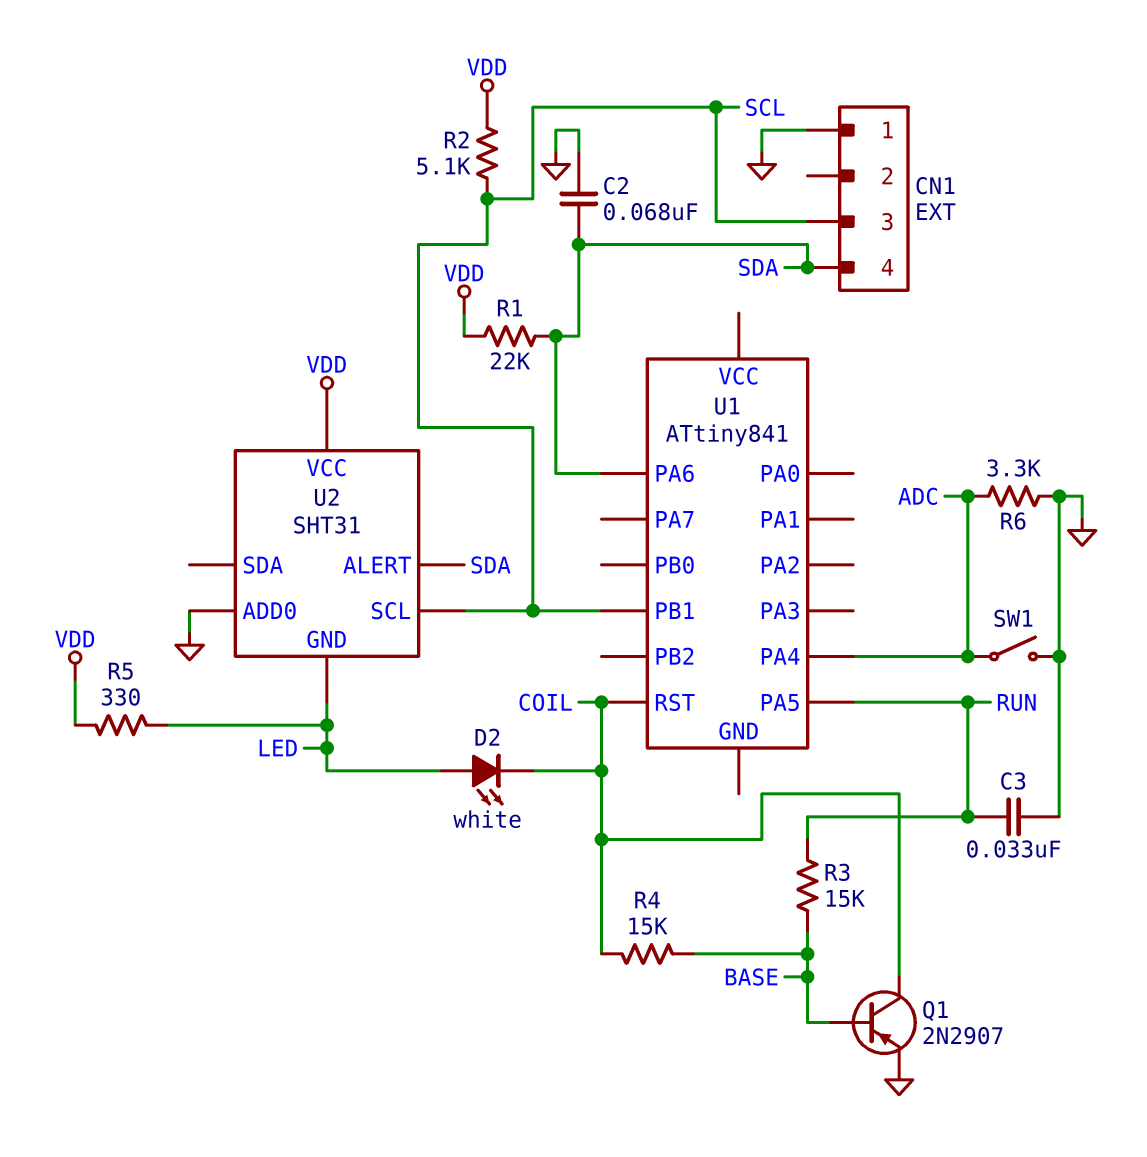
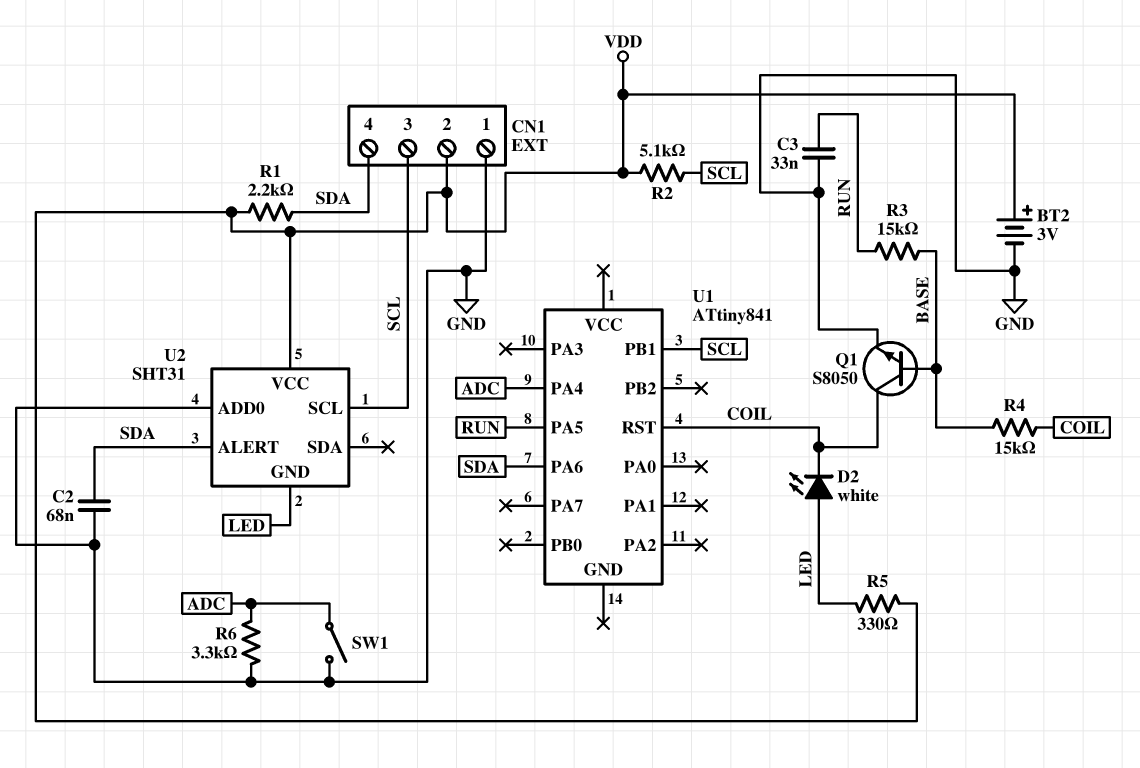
BT2: none -> 3V (plus VDD, minus GND)
CN1 pin 2: none -> VDD
Q1: PNP 2N2907 (B BASE, C COIL, E GND) -> NPN S8050 (B BASE, C COIL, E GND)
R1: 22k (SDA, VDD) -> 2.2k (SDA, VDD)

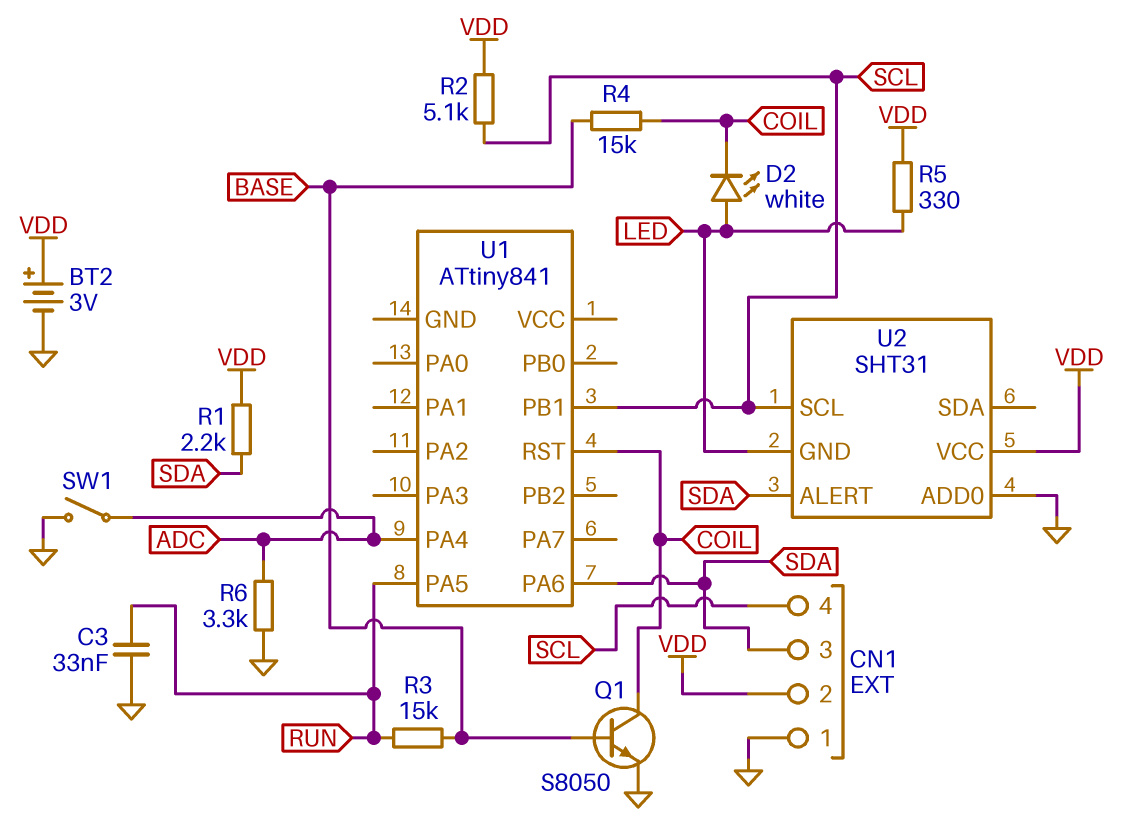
C2: 68nF (GND, SDA) -> none
CN1 pin 3: SCL -> SDA
CN1 pin 4: SDA -> SCL

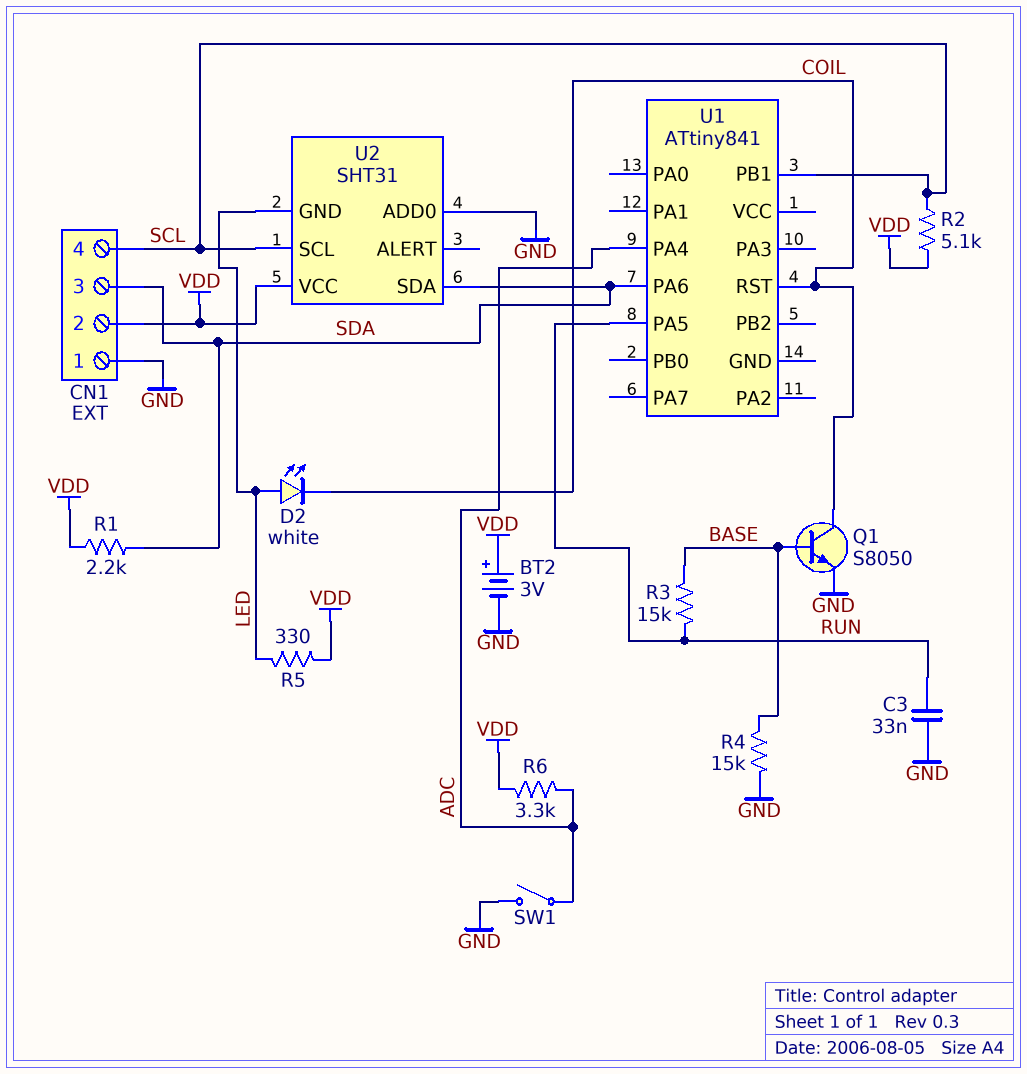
R4: 15k (BASE, COIL) -> 15k (BASE, GND)
R6: 3.3k (ADC, GND) -> 3.3k (ADC, VDD)
U2 pin ALERT: SDA -> none
U2 pin SDA: none -> SDA

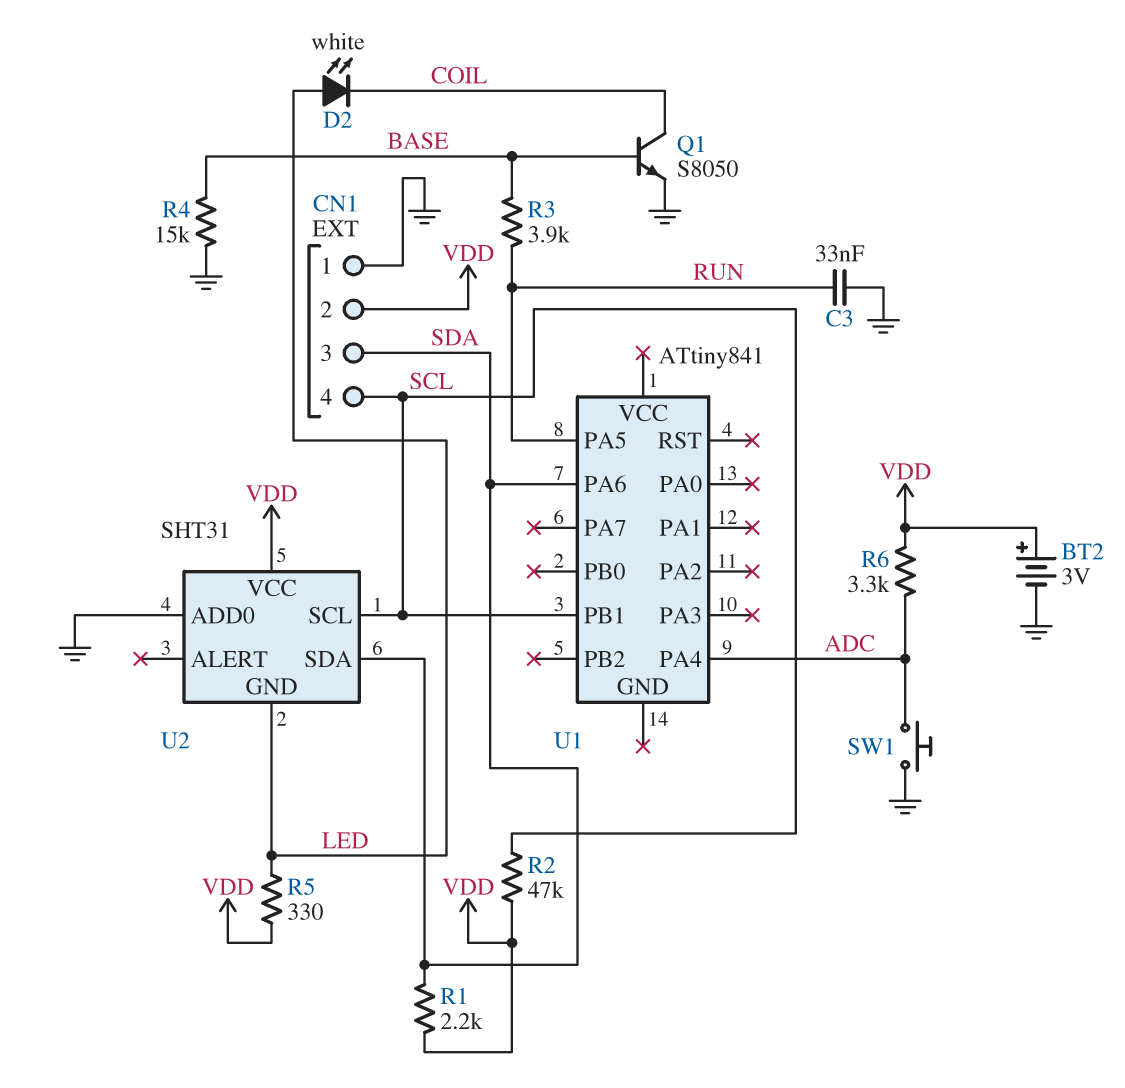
R2: 5.1k (SCL, VDD) -> 47k (SCL, VDD)
R3: 15k (BASE, RUN) -> 3.9k (BASE, RUN)
SW1: switch (ADC, GND) -> button (ADC, GND)
U1 pin RST: COIL -> none

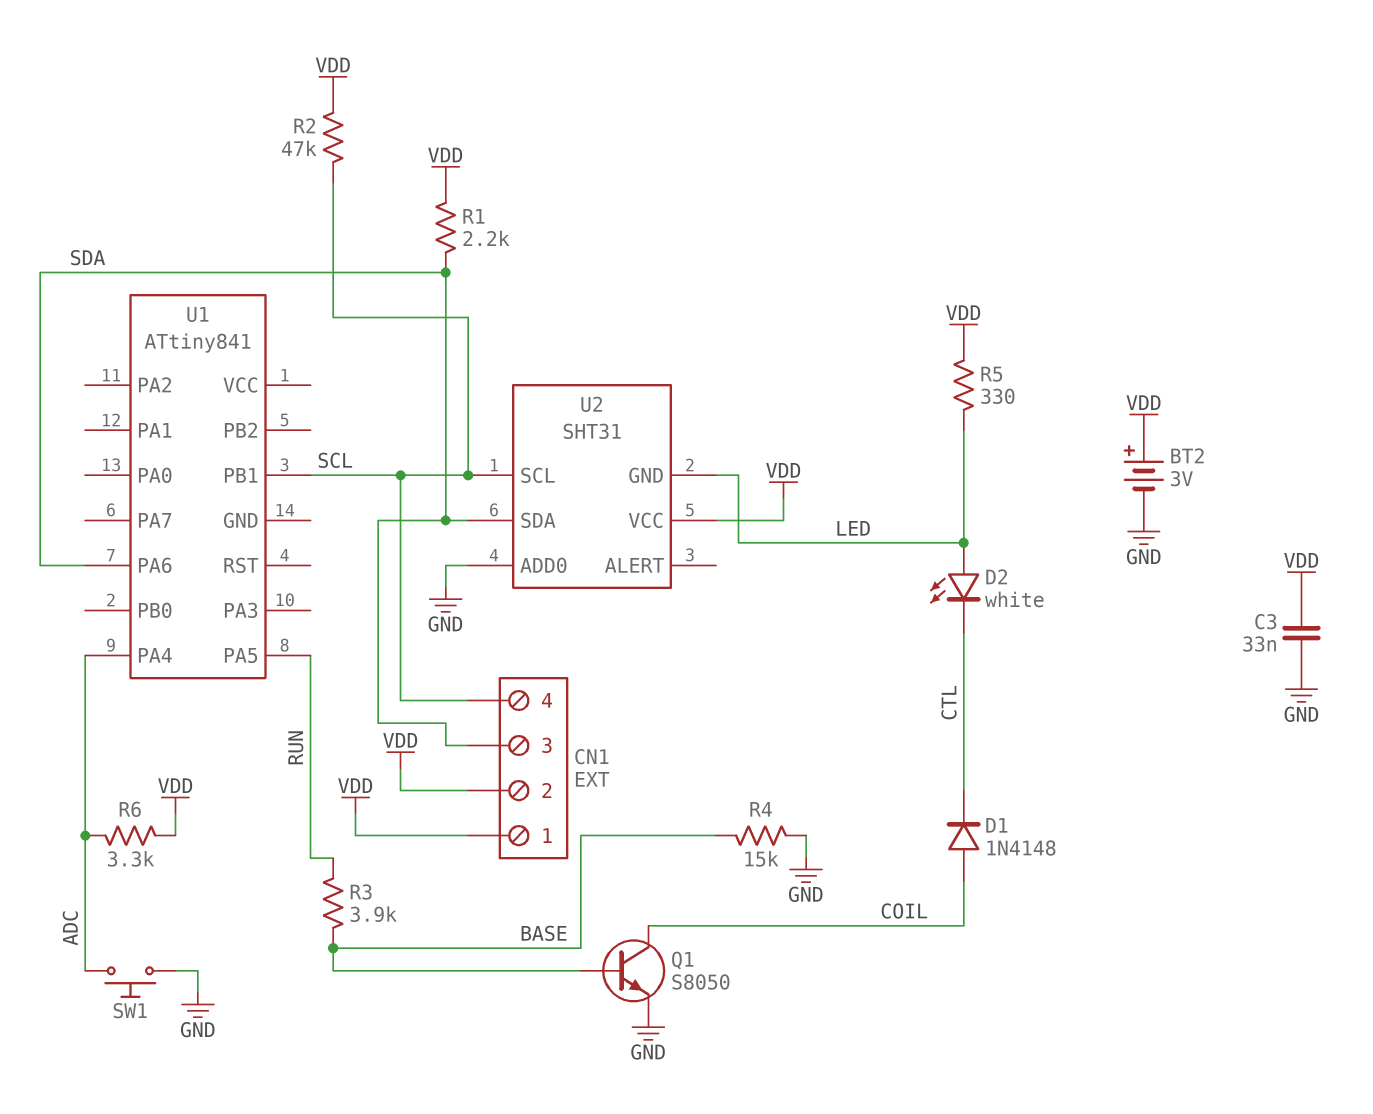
C3: 33nF (GND, RUN) -> 33nF (GND, VDD)
CN1 pin 1: GND -> VDD
D1: none -> diode 1N4148 (A COIL, K CTL)
D2: LED white (A LED, K COIL) -> LED white (A LED, K CTL)

